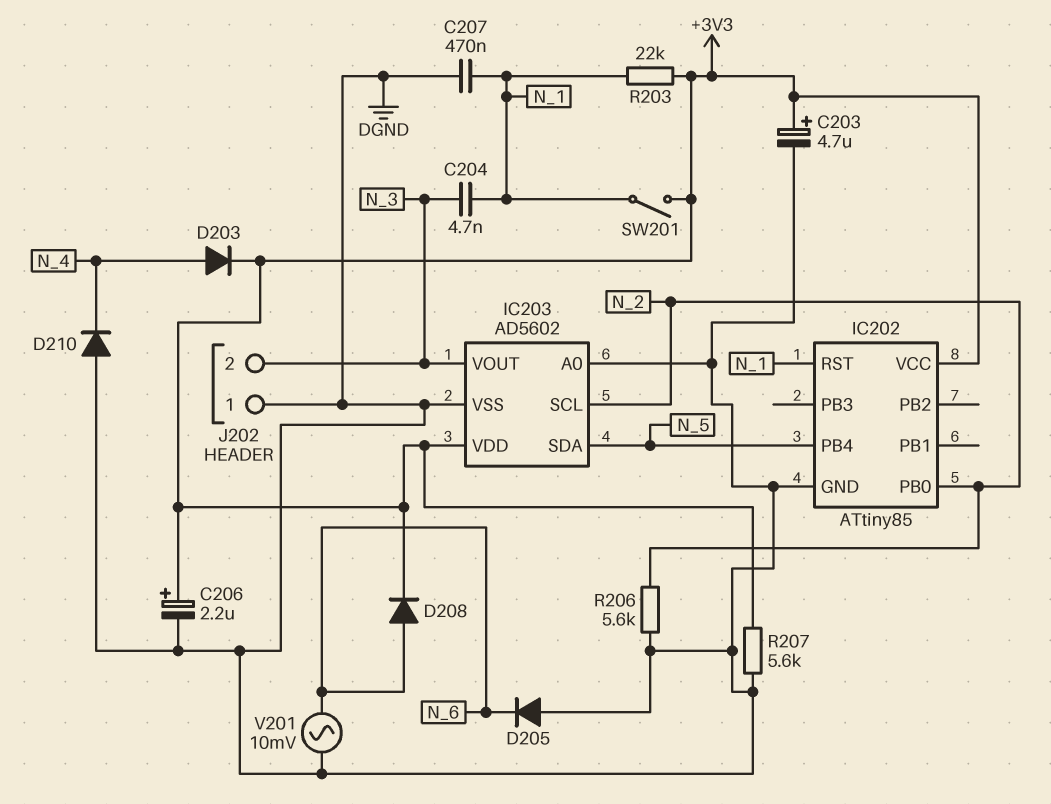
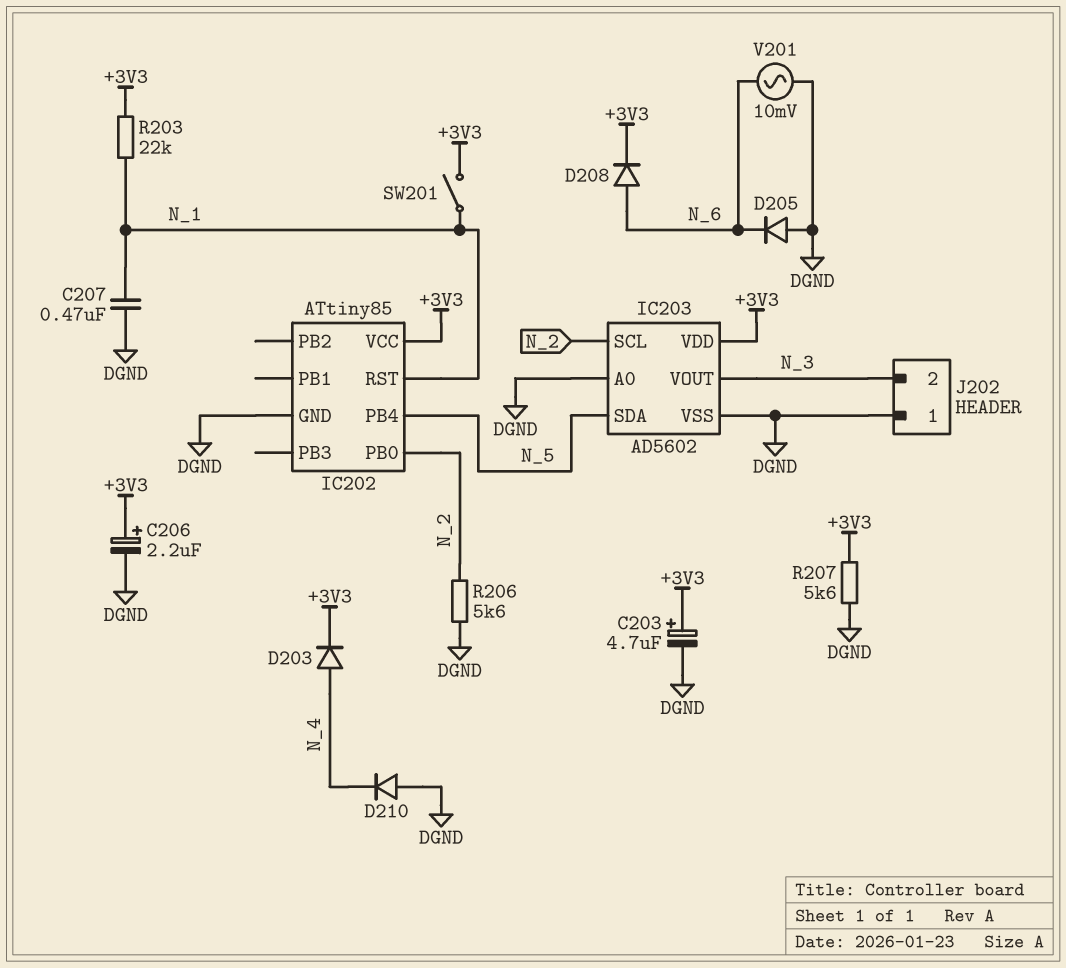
C204: 4.7nF (N_1, N_3) -> none

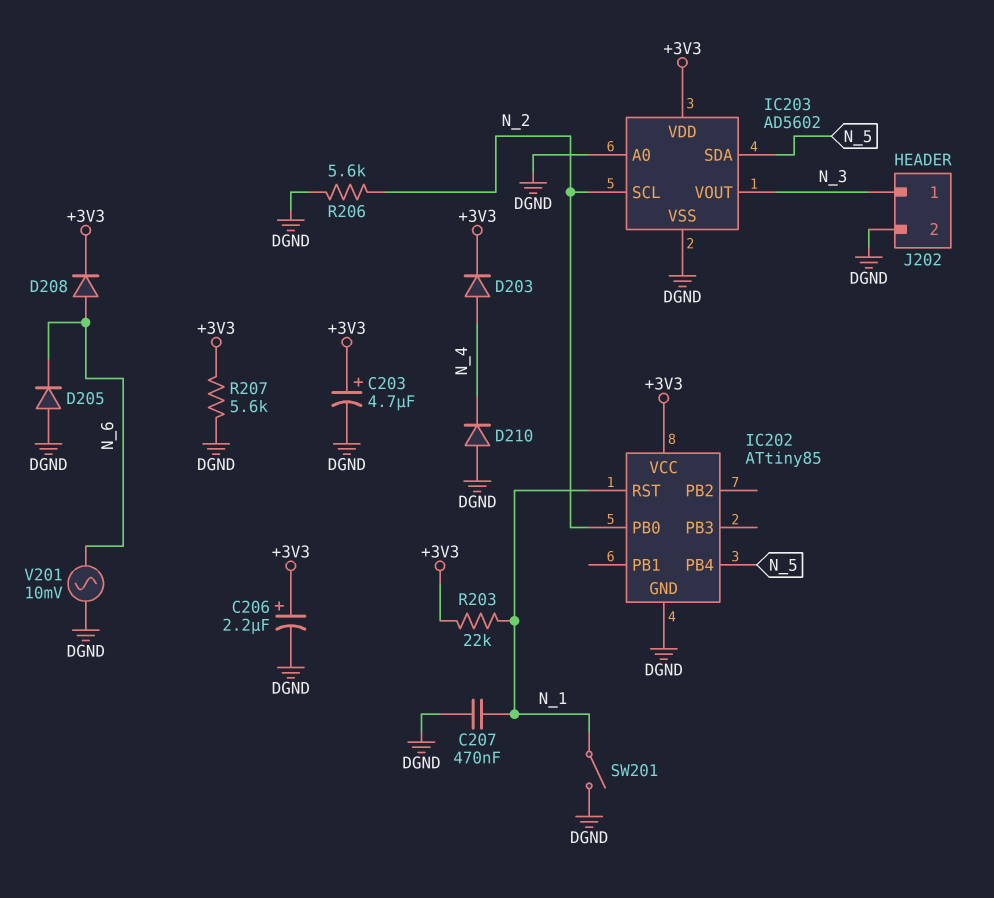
J202 pin 1: DGND -> N_3
J202 pin 2: N_3 -> DGND
SW201: switch (+3V3, N_1) -> switch (DGND, N_1)

